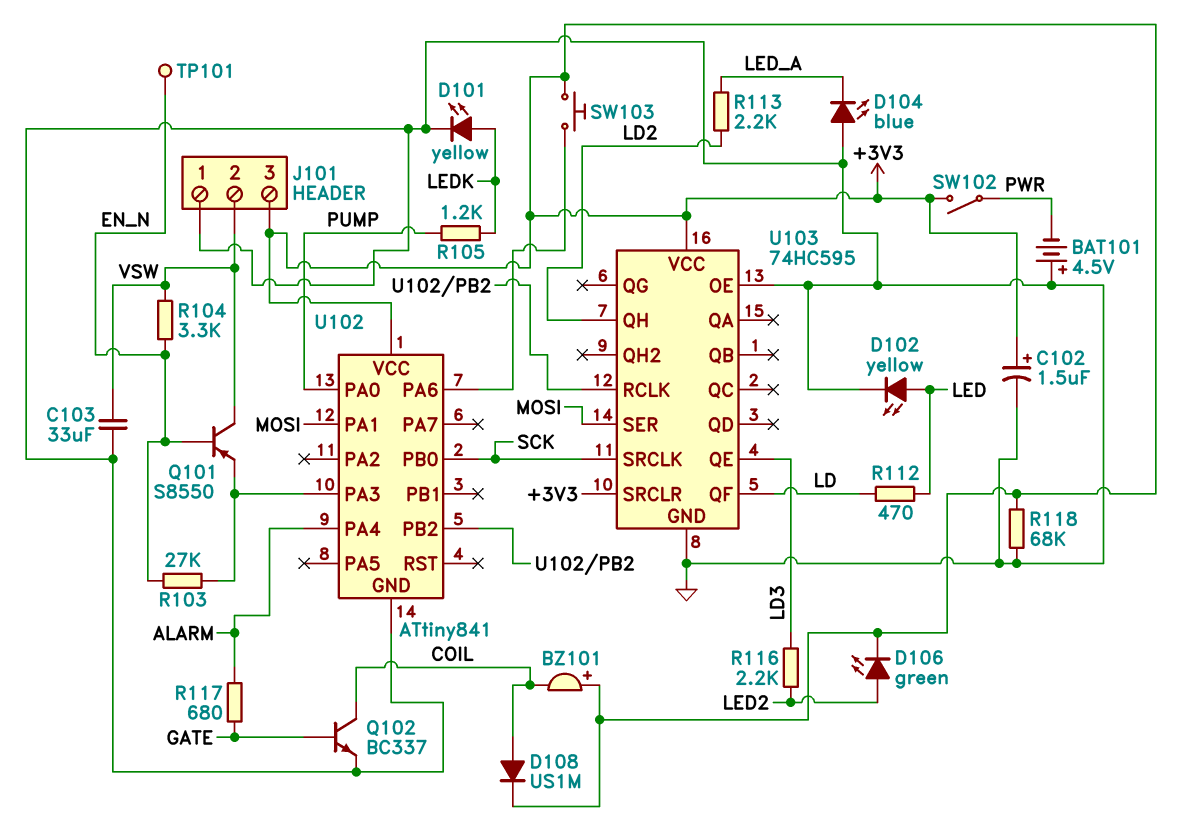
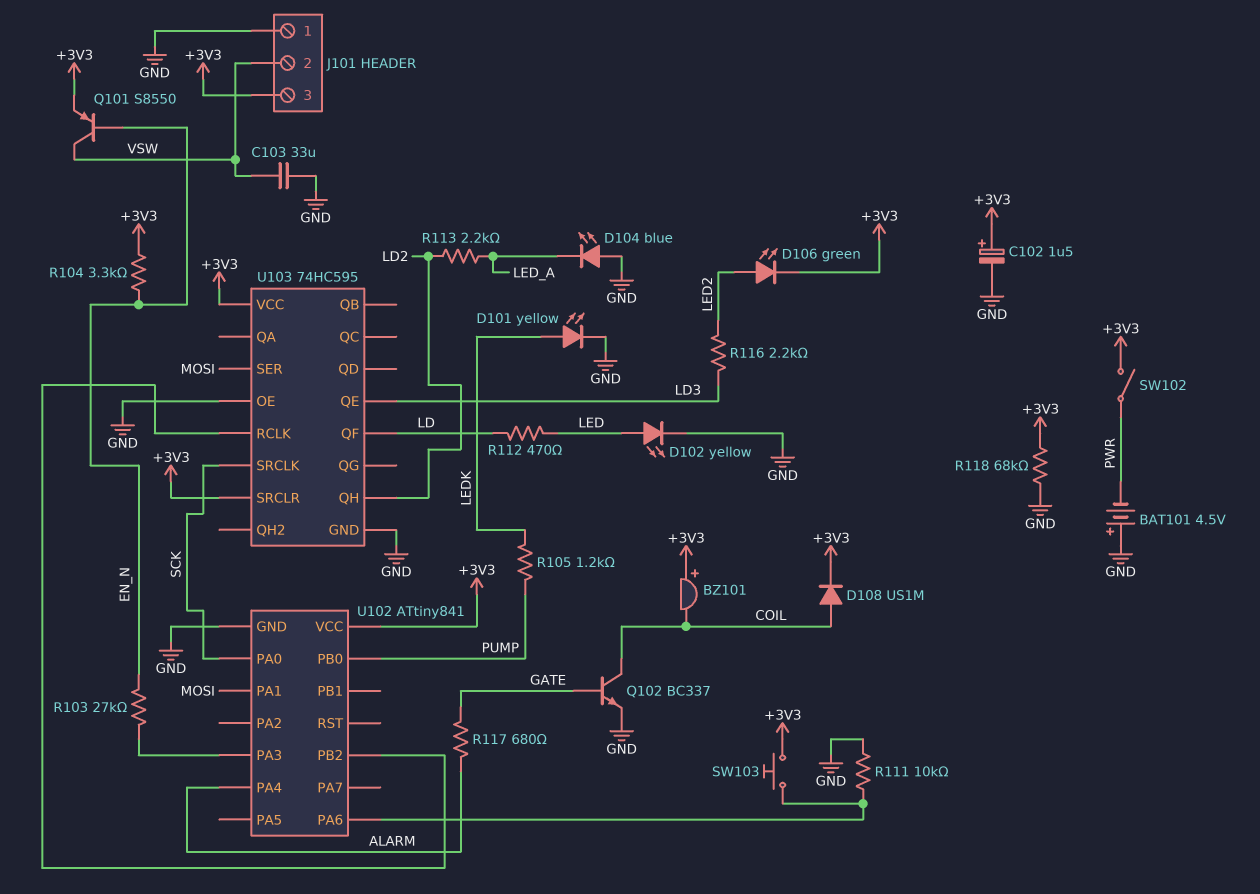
Q101: PNP S8550 (B EN_N, C VSW, E U102/PA3) -> PNP S8550 (B EN_N, C VSW, E +3V3)
R104: 3.3k (EN_N, VSW) -> 3.3k (+3V3, EN_N)
R111: none -> 10k (GND, U102/PA6)
TP101: test point (EN_N) -> none
U102 pin PA0: PUMP -> SCK
U102 pin PB0: SCK -> PUMP

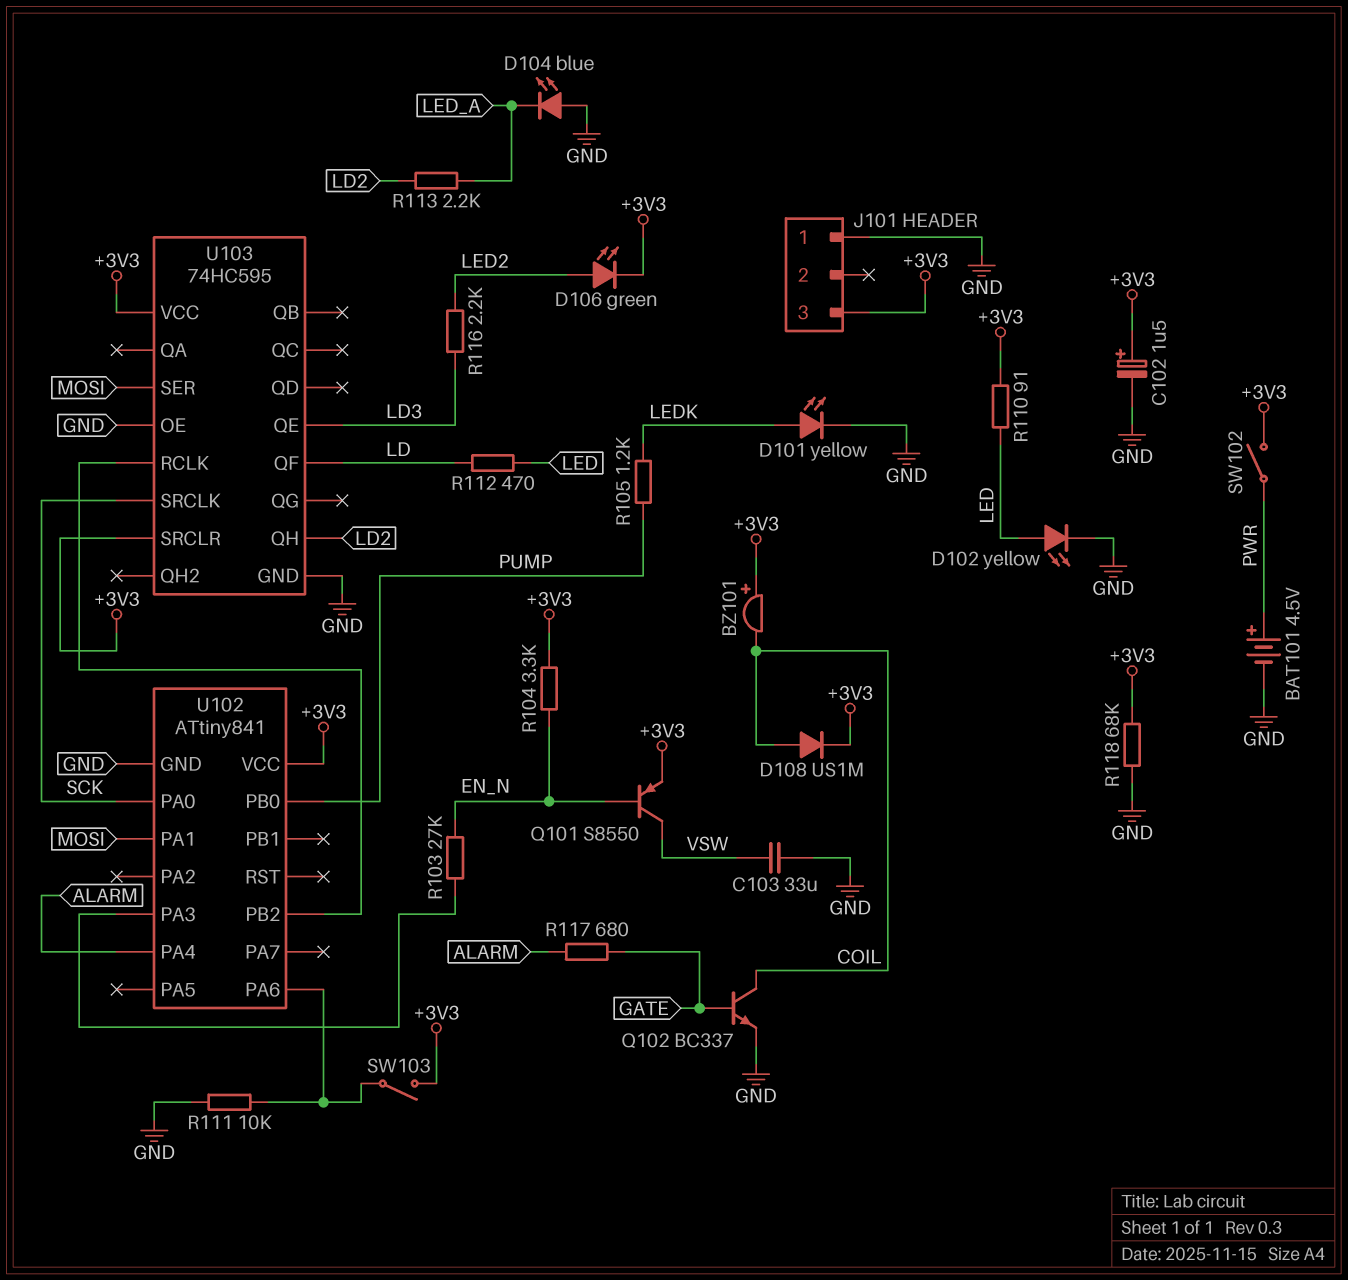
BAT101: 4.5V (plus GND, minus PWR) -> 4.5V (plus PWR, minus GND)
J101 pin 2: VSW -> none
R110: none -> 91 (+3V3, LED)
SW103: button (+3V3, U102/PA6) -> switch (+3V3, U102/PA6)

